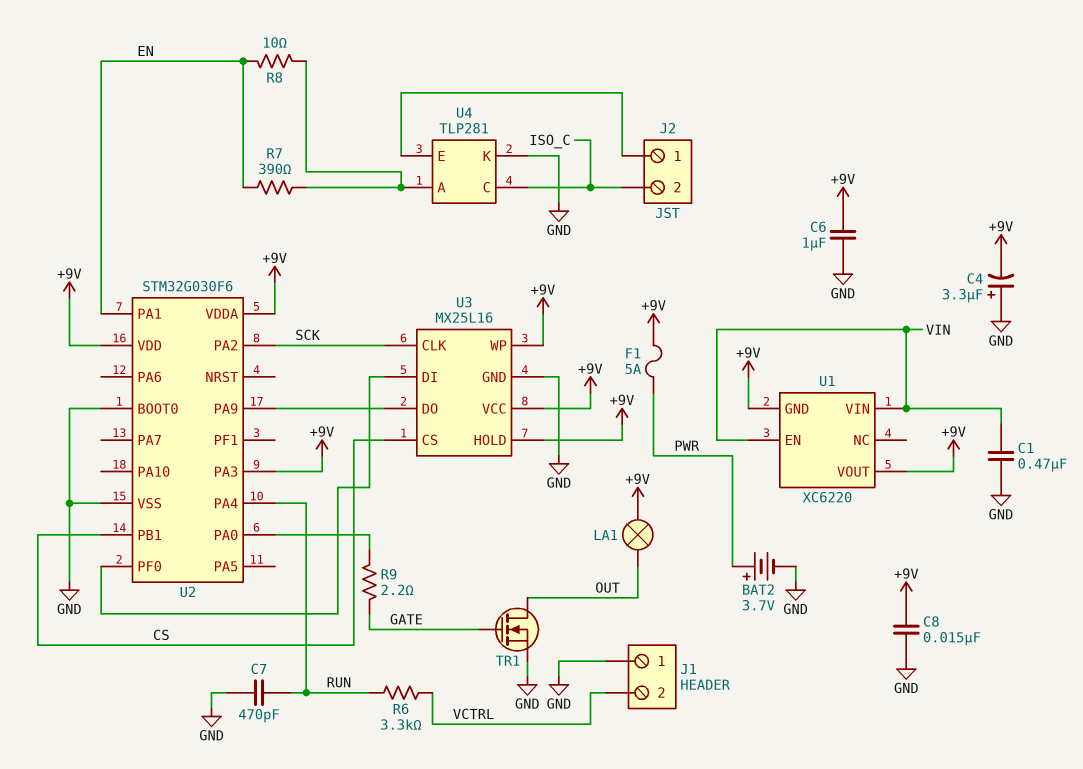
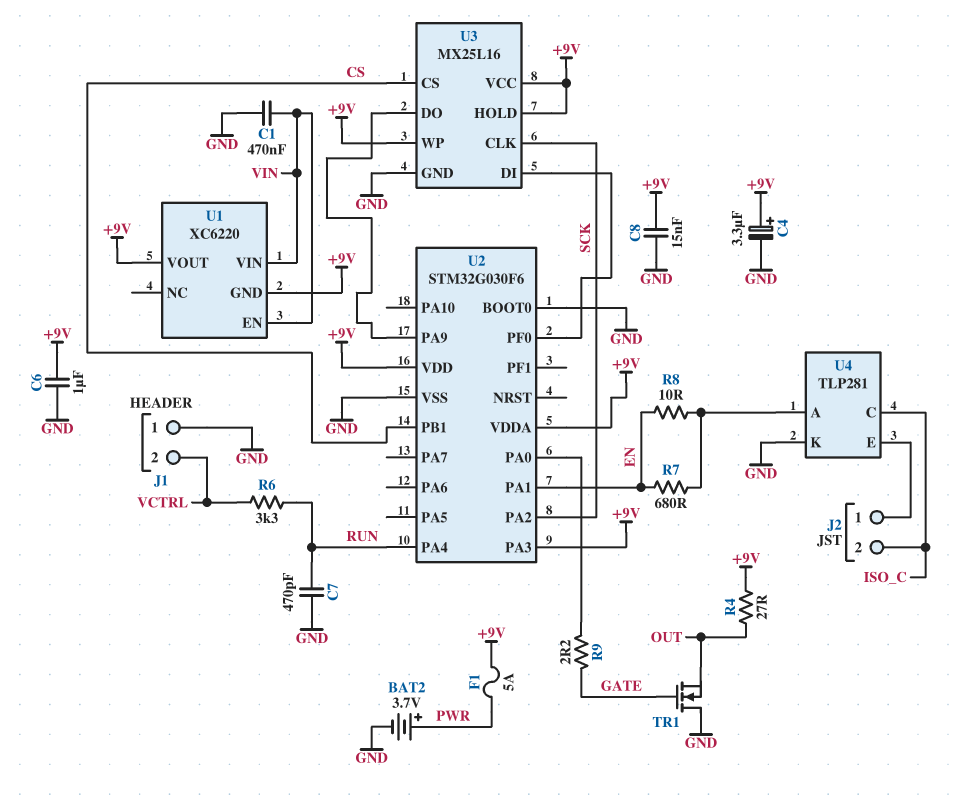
C4: 3.3uF (plus GND, minus +9V) -> 3.3uF (plus +9V, minus GND)
LA1: lamp (+9V, OUT) -> none
R4: none -> 27 (+9V, OUT)
R7: 390 (EN, U4/A) -> 680 (EN, U4/A)
TR1: NMOS (G GATE, D OUT, S GND) -> NMOS (G GATE, D GND, S OUT)

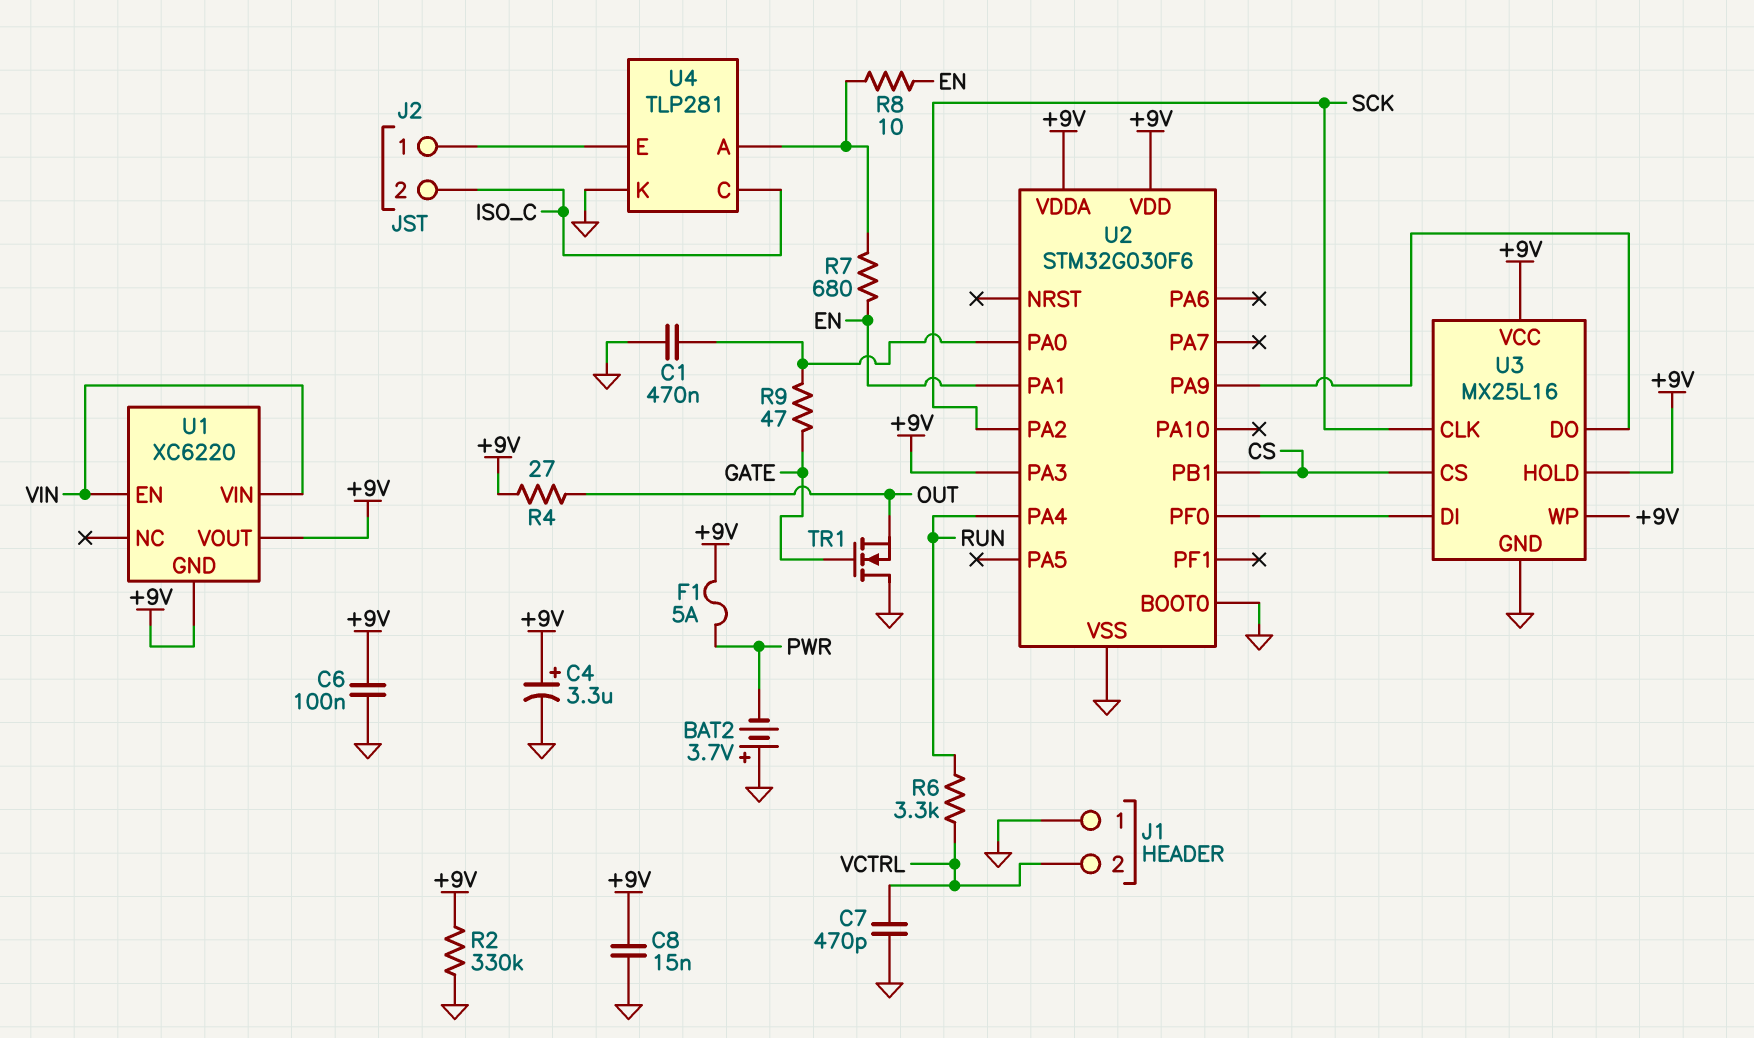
BAT2: 3.7V (plus PWR, minus GND) -> 3.7V (plus GND, minus PWR)
C1: 470nF (GND, VIN) -> 470nF (GND, U2/PA0)
C6: 1uF (+9V, GND) -> 100nF (+9V, GND)
C7: 470pF (GND, RUN) -> 470pF (GND, VCTRL)
R2: none -> 330k (+9V, GND)
R9: 2.2 (GATE, U2/PA0) -> 47 (GATE, U2/PA0)

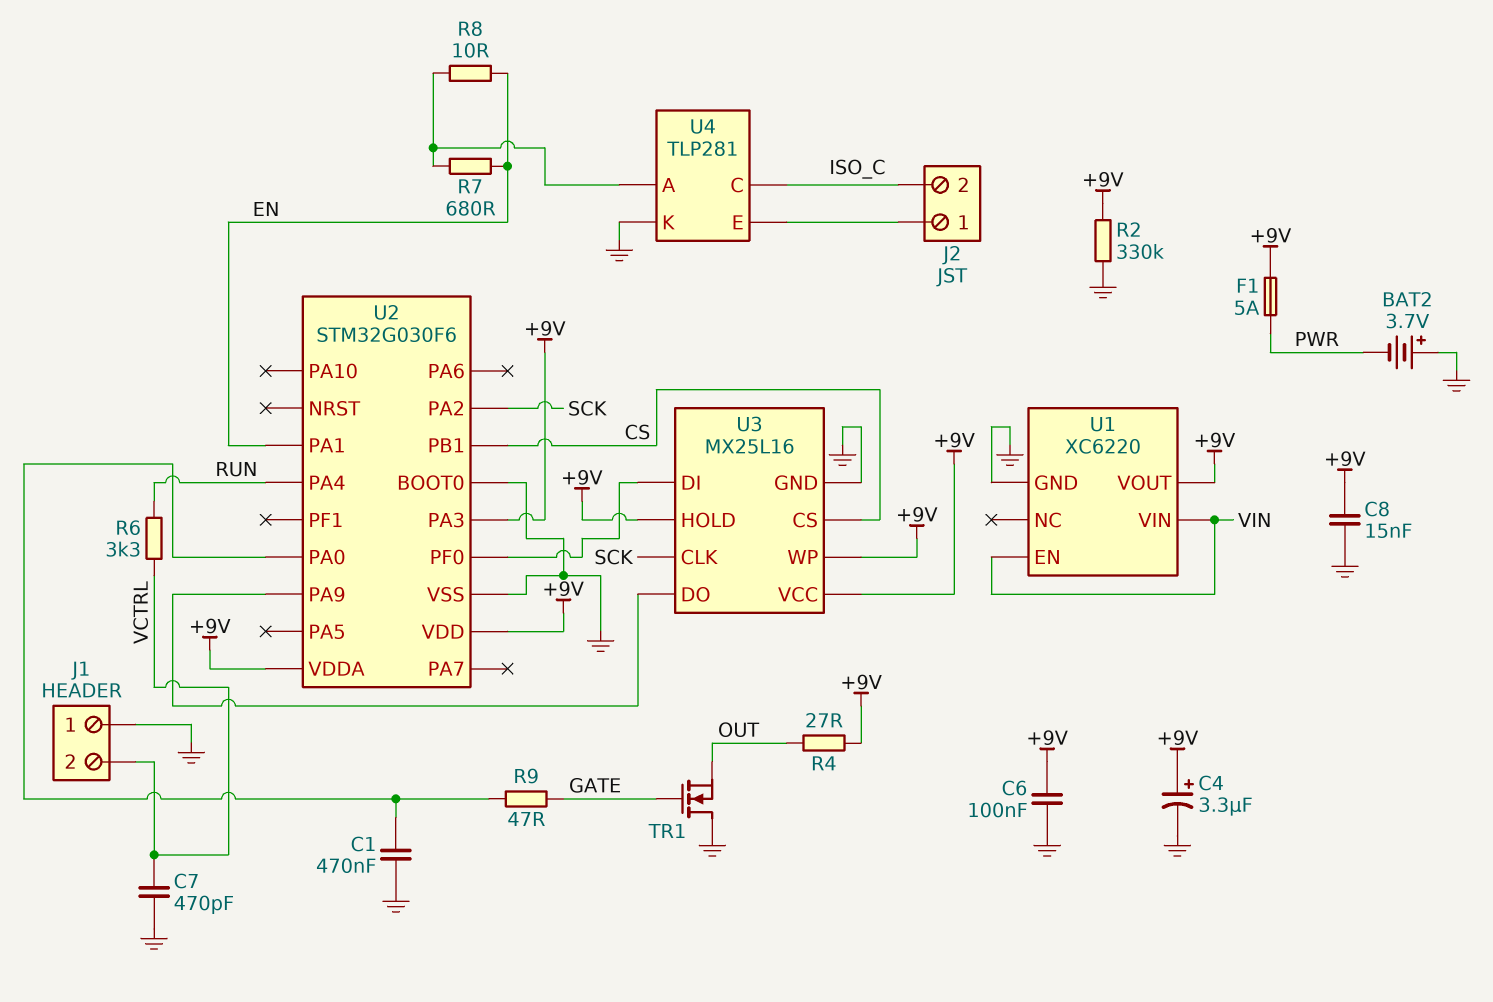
U1 pin GND: +9V -> GND

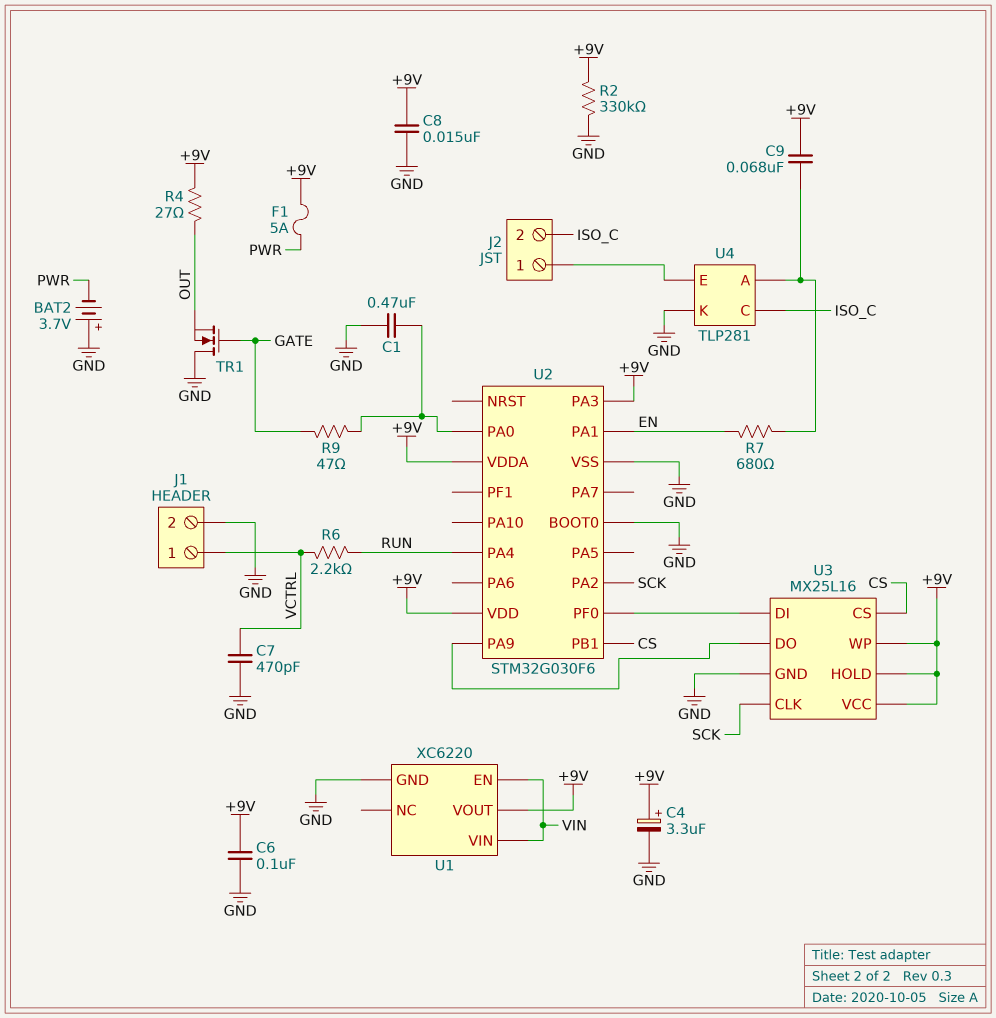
C9: none -> 68nF (+9V, U4/A)
J1 pin 1: GND -> VCTRL
J1 pin 2: VCTRL -> GND
R6: 3.3k (RUN, VCTRL) -> 2.2k (RUN, VCTRL)
R8: 10 (EN, U4/A) -> none

